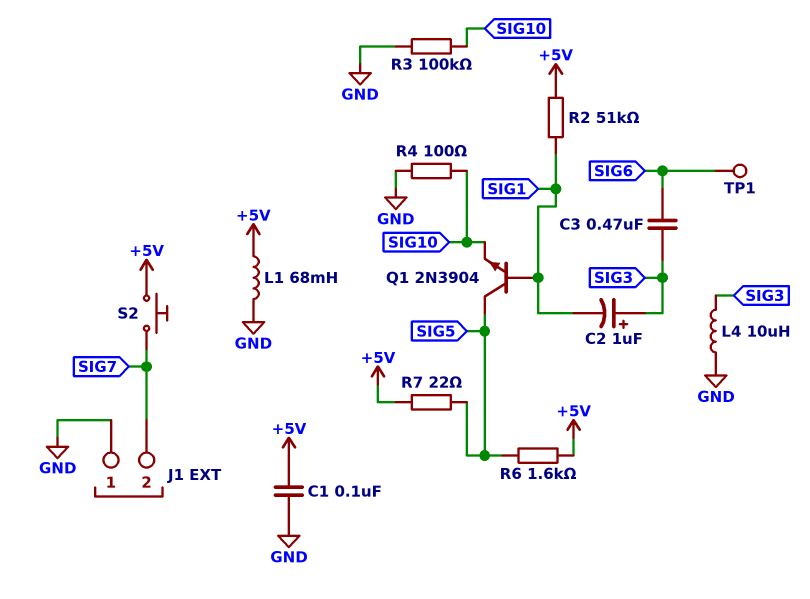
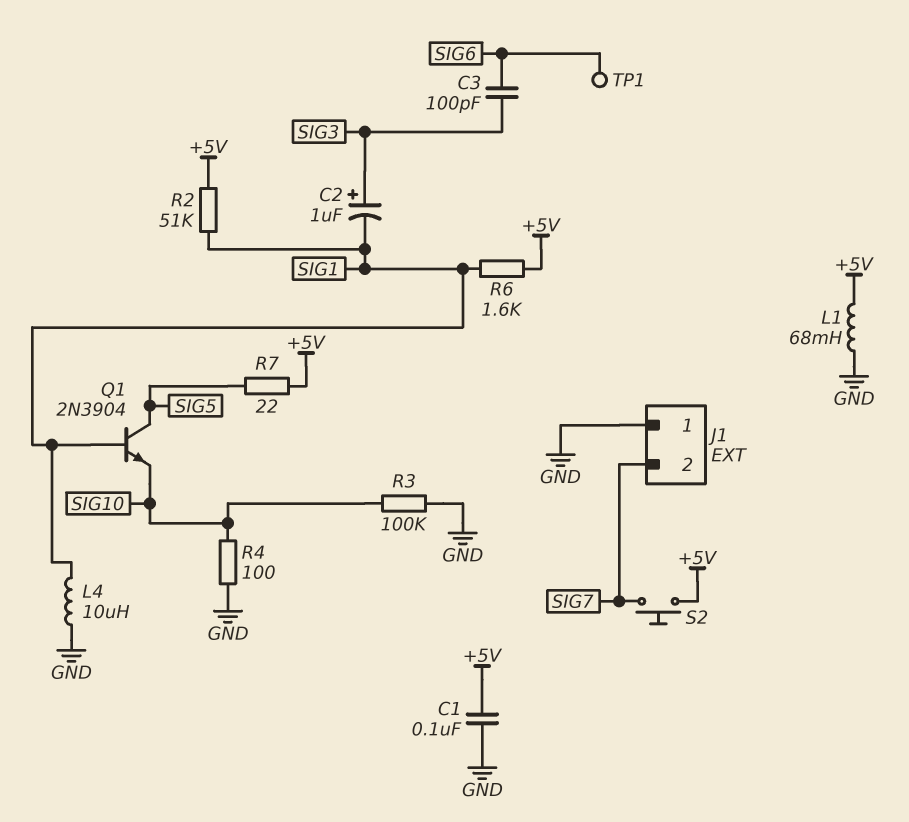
C3: 470nF (SIG3, SIG6) -> 100pF (SIG3, SIG6)
L4: 10uH (GND, SIG3) -> 10uH (GND, SIG1)
R6: 1.6k (+5V, SIG5) -> 1.6k (+5V, SIG1)

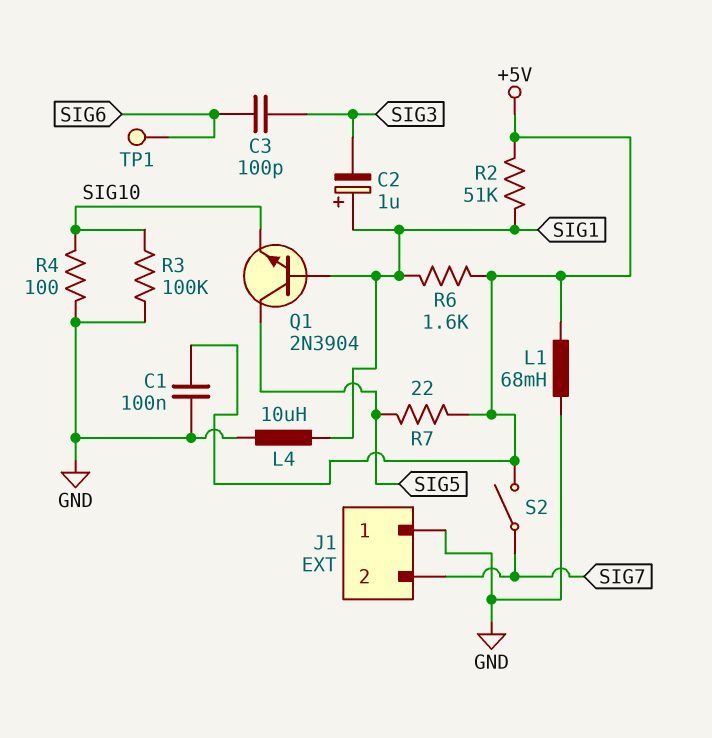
C2: 1uF (plus SIG3, minus SIG1) -> 1uF (plus SIG1, minus SIG3)
S2: button (+5V, SIG7) -> switch (+5V, SIG7)

